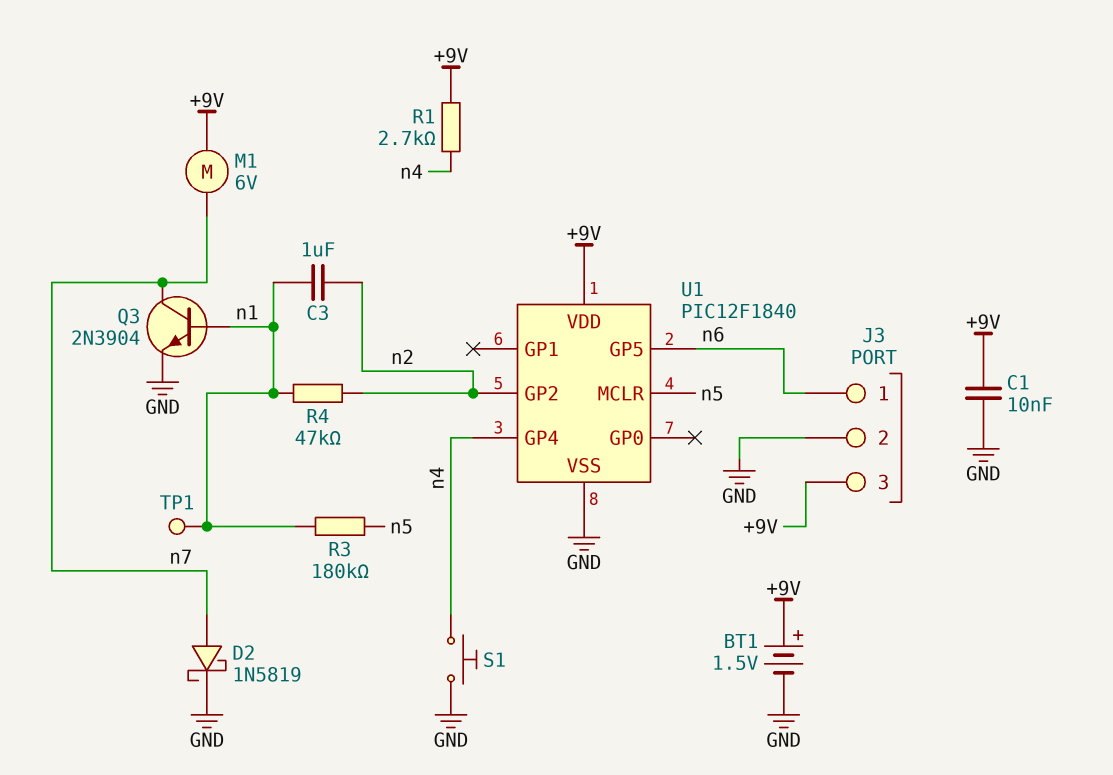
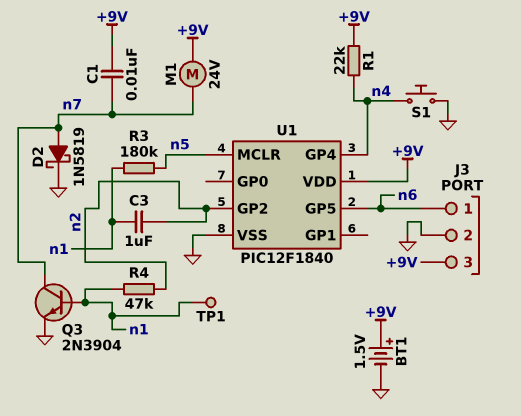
C1: 10nF (+9V, GND) -> 10nF (+9V, n7)
M1: motor 6V (+9V, n7) -> motor 24V (+9V, n7)
R1: 2.7k (+9V, n4) -> 22k (+9V, n4)

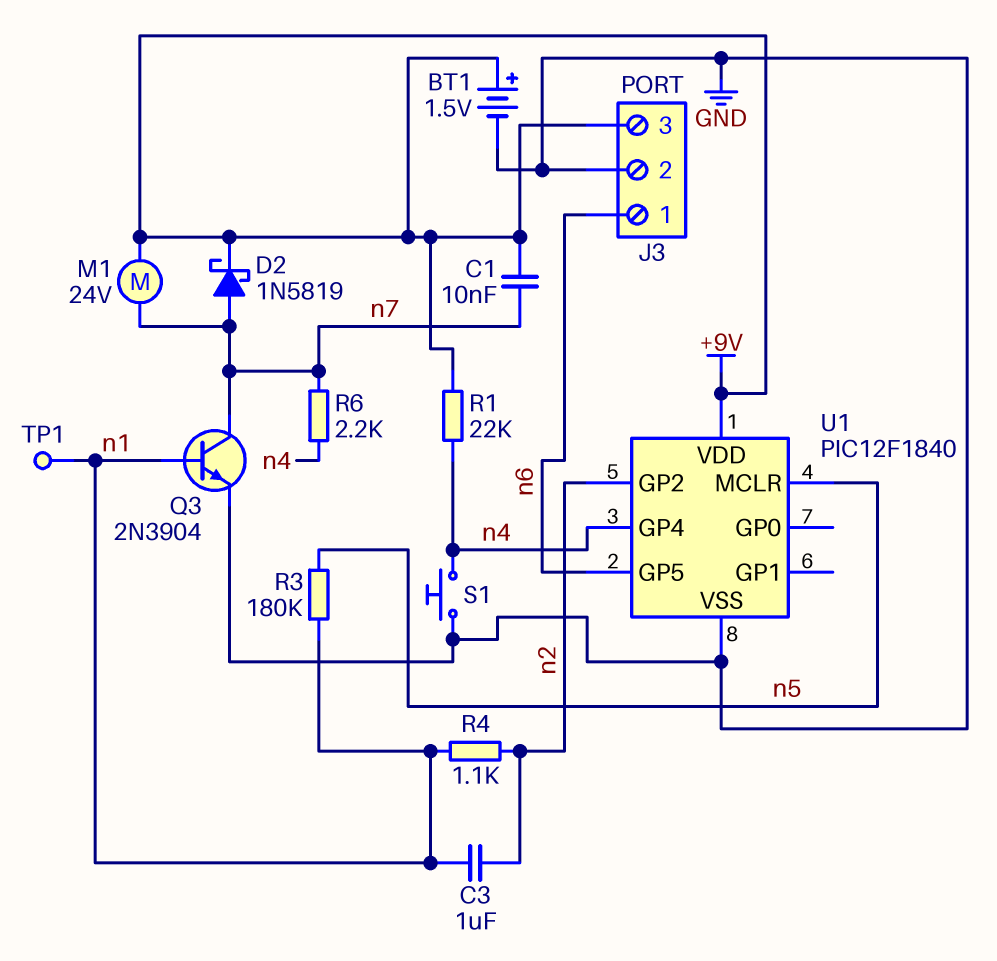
D2: schottky 1N5819 (A n7, K GND) -> schottky 1N5819 (A n7, K +9V)
R4: 47k (n1, n2) -> 1.1k (n1, n2)
R6: none -> 2.2k (n4, n7)

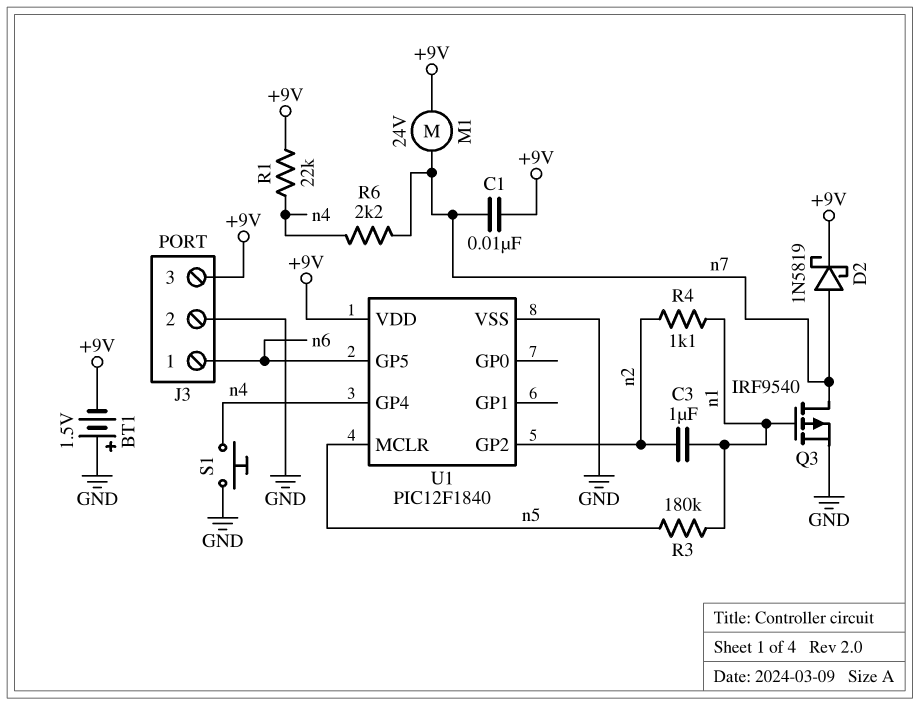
BT1: 1.5V (plus +9V, minus GND) -> 1.5V (plus GND, minus +9V)
Q3: NPN 2N3904 (B n1, C n7, E GND) -> PMOS IRF9540 (G n1, D n7, S GND)
TP1: test point (n1) -> none

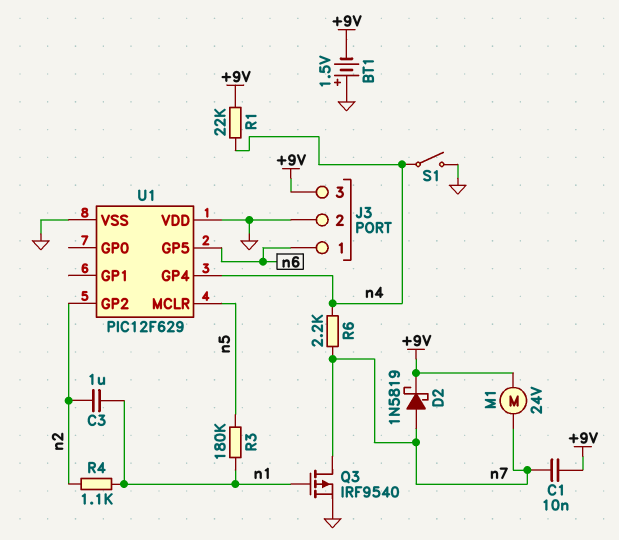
S1: button (GND, n4) -> switch (GND, n4)
U1: PIC12F1840 -> PIC12F629
U1 pin VDD: +9V -> GND

